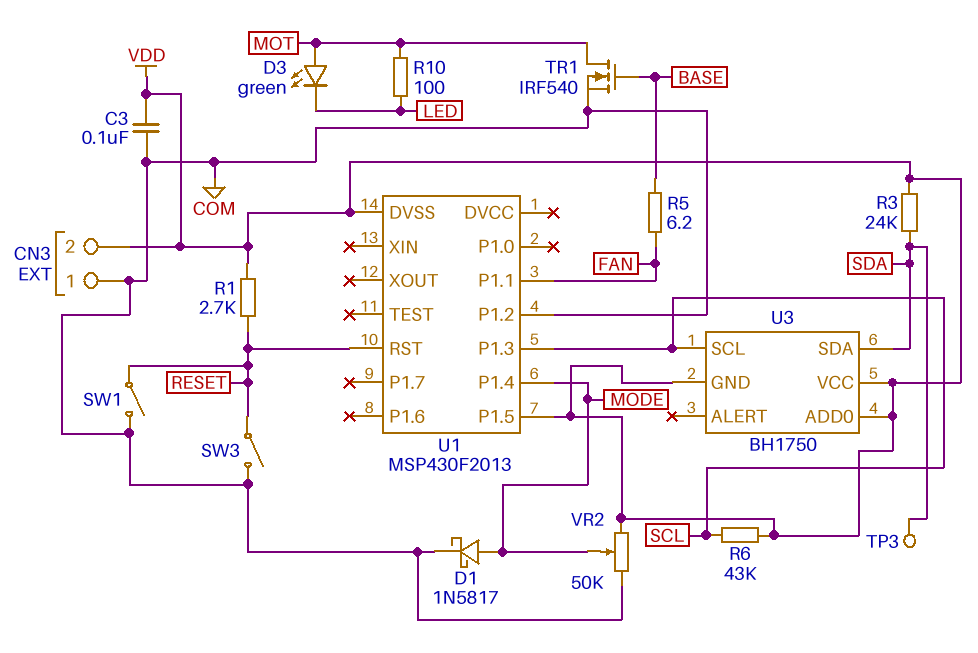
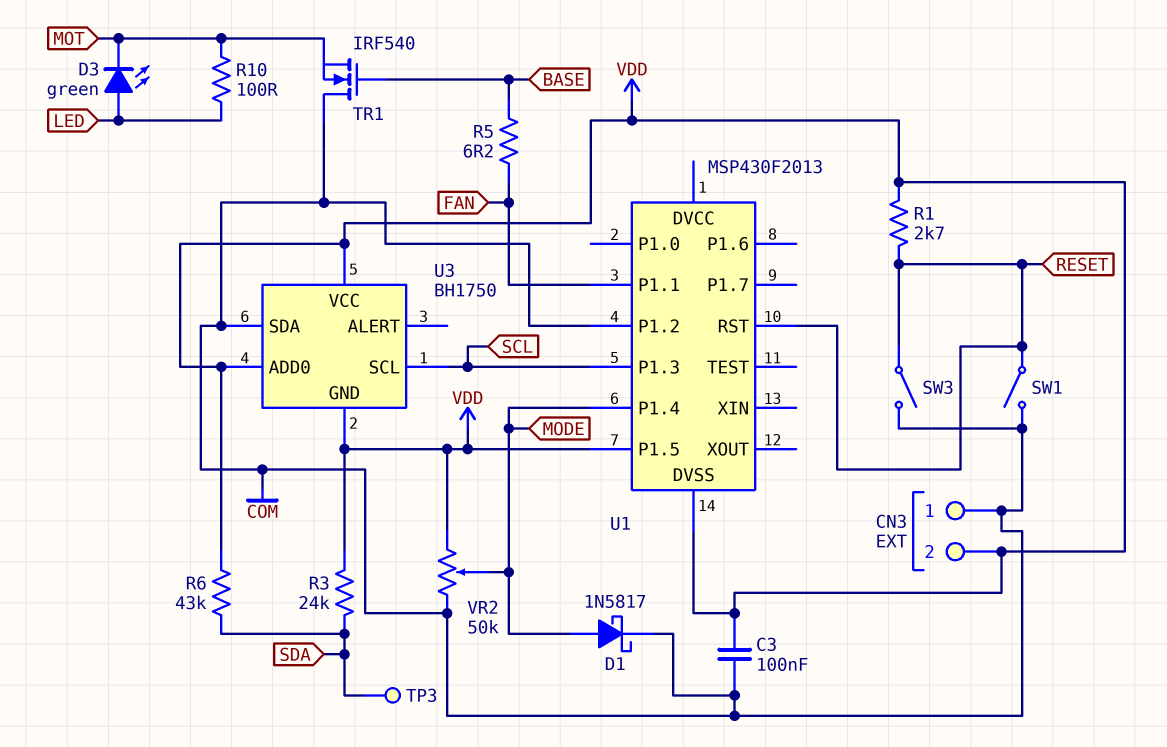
D3: LED green (A MOT, K LED) -> LED green (A LED, K MOT)
R6: 43k (SCL, VDD) -> 43k (SDA, VDD)
TR1: NMOS IRF540 (G BASE, D MOT, S COM) -> NMOS IRF540 (G BASE, D COM, S MOT)
U3 pin SDA: SDA -> COM

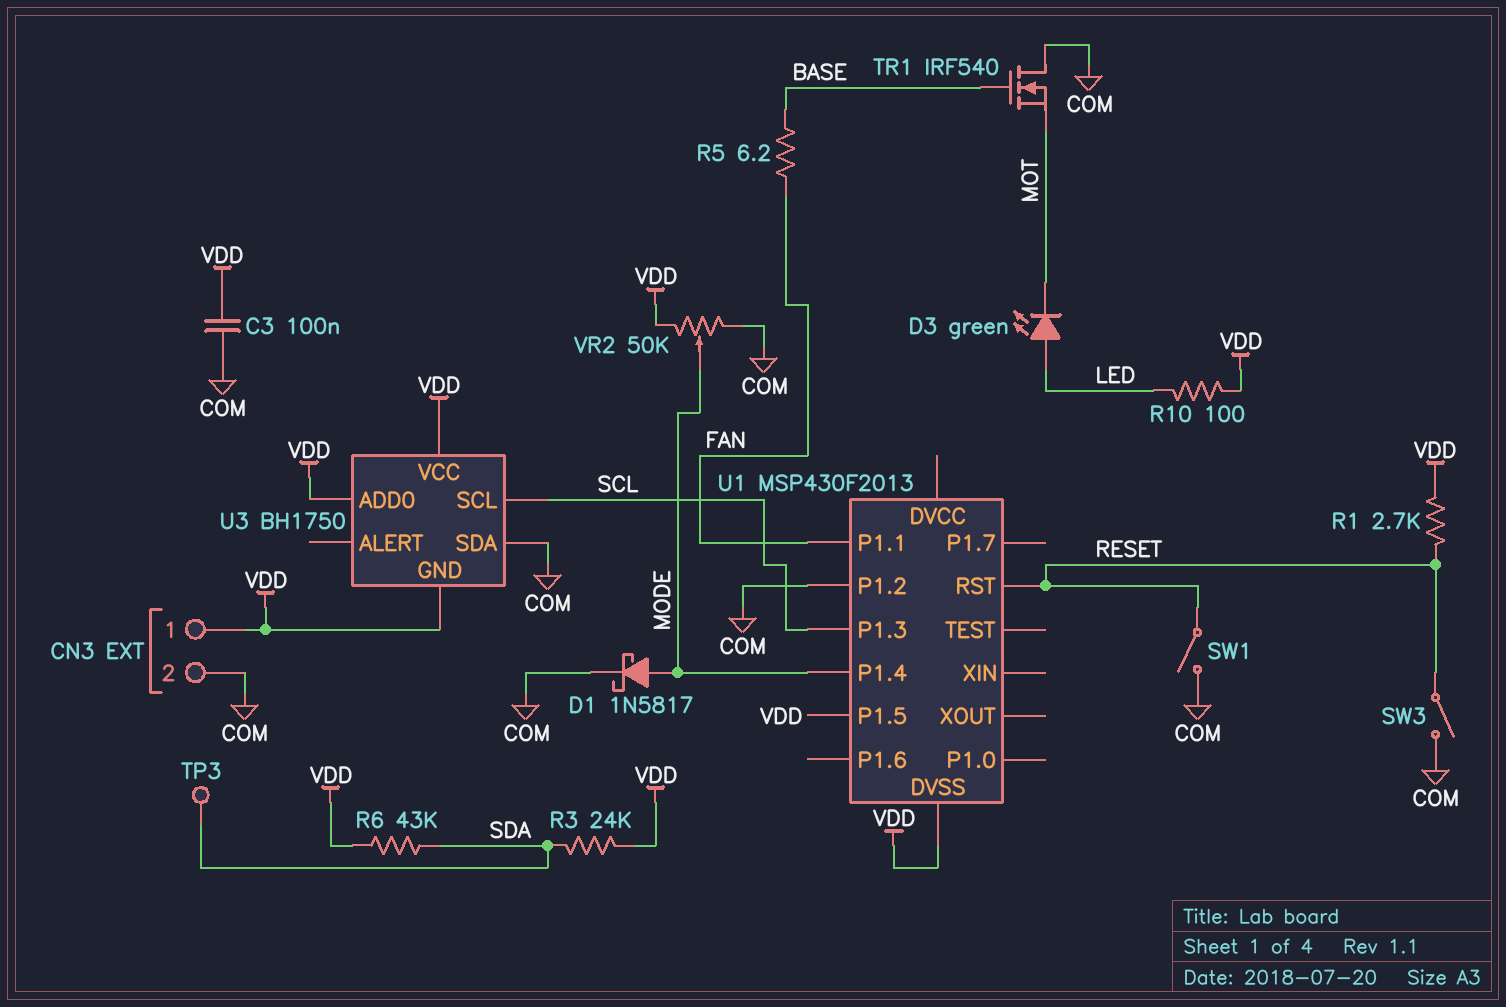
CN3 pin 1: COM -> VDD
CN3 pin 2: VDD -> COM
R10: 100 (LED, MOT) -> 100 (LED, VDD)

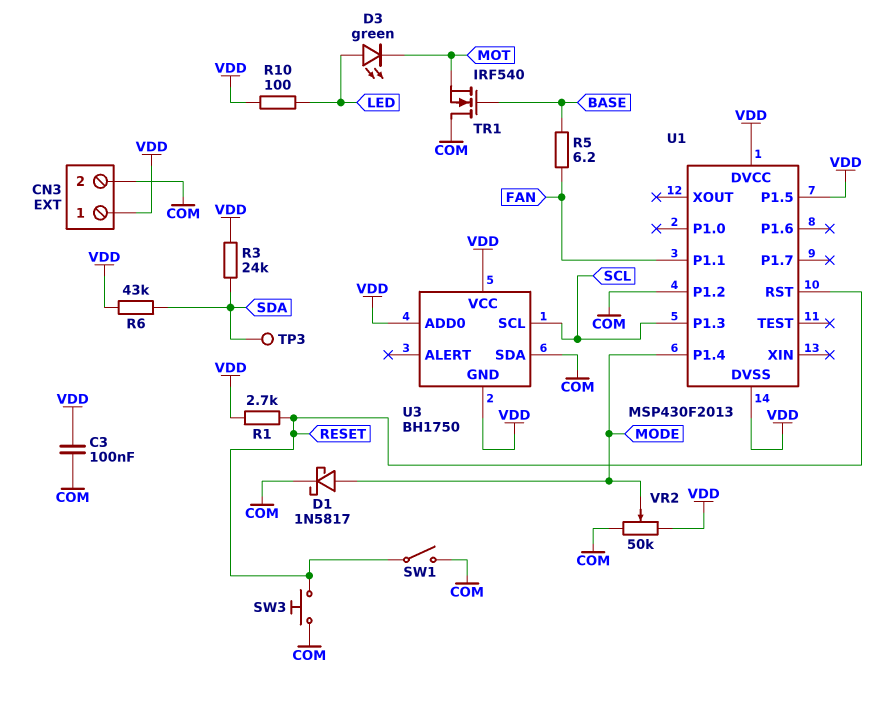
SW3: switch (COM, RESET) -> button (COM, RESET)
U1 pin DVCC: none -> VDD

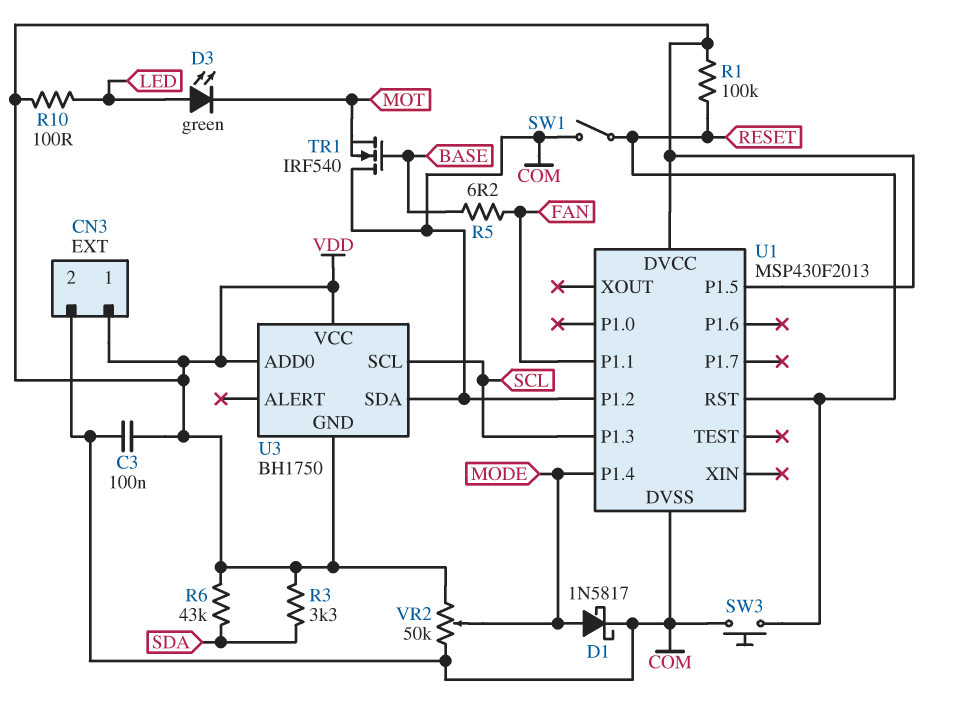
R1: 2.7k (RESET, VDD) -> 100k (RESET, VDD)
R3: 24k (SDA, VDD) -> 3.3k (SDA, VDD)
TP3: test point (SDA) -> none
U1 pin DVSS: VDD -> COM

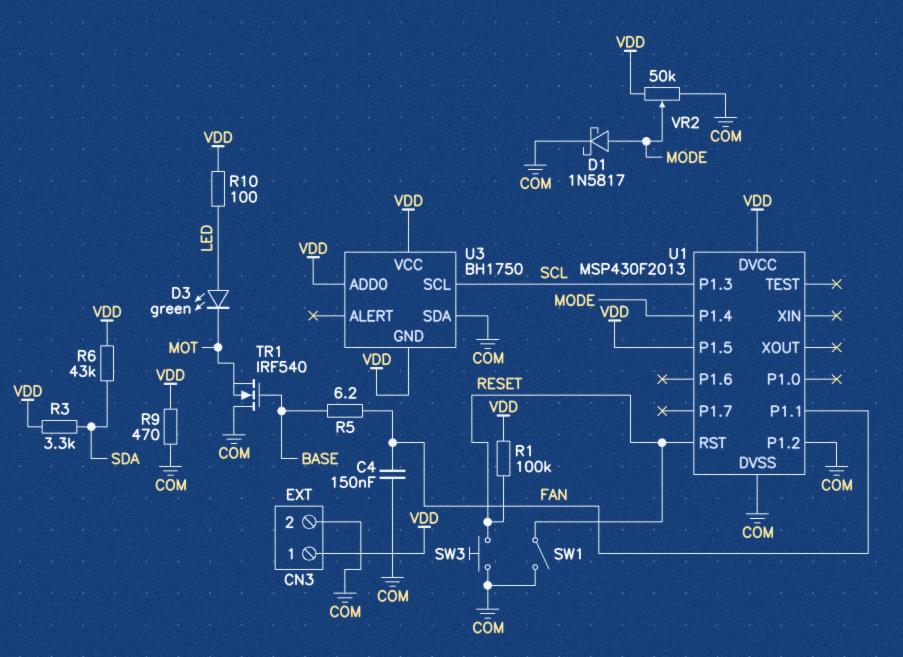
C3: 100nF (COM, VDD) -> none
C4: none -> 150nF (COM, FAN)
R9: none -> 470 (COM, VDD)

